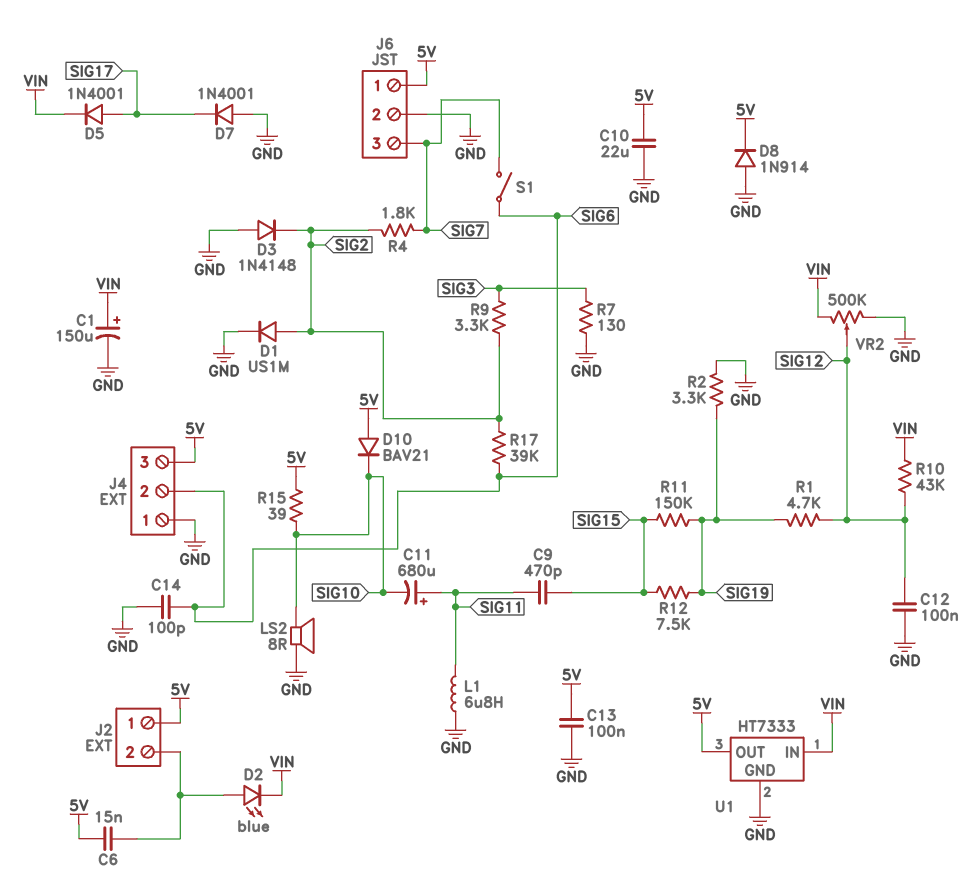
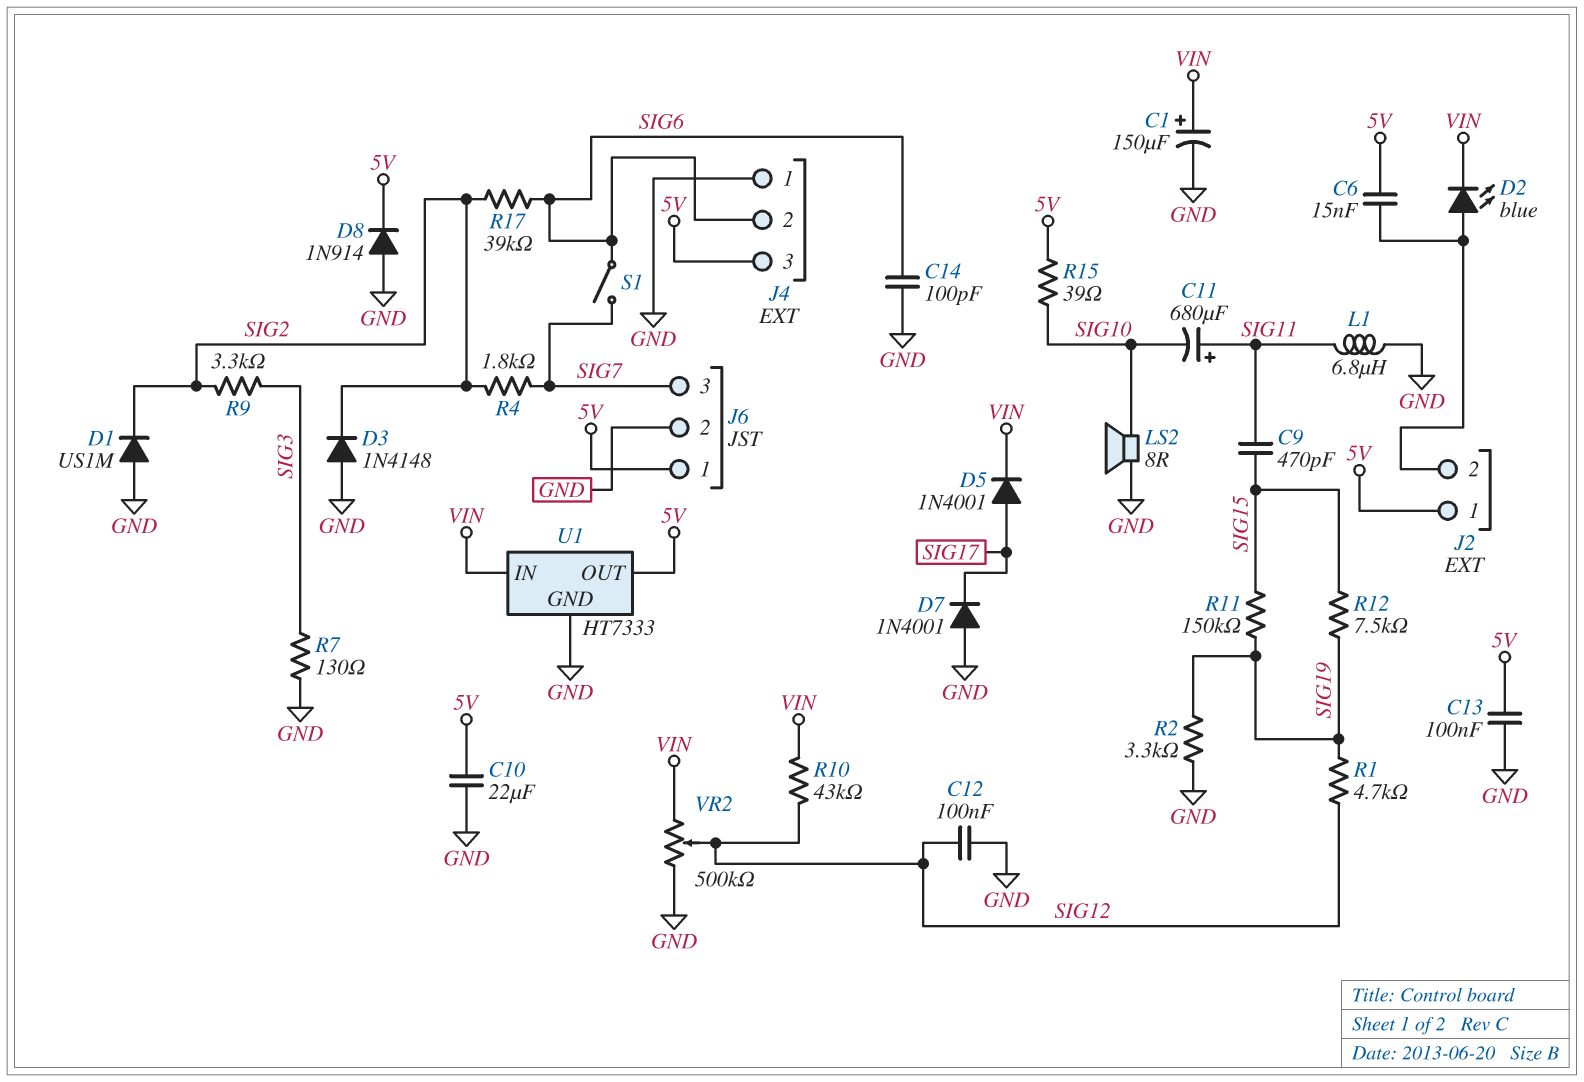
D1: diode US1M (A SIG2, K GND) -> diode US1M (A GND, K SIG2)
D10: diode BAV21 (A 5V, K SIG10) -> none

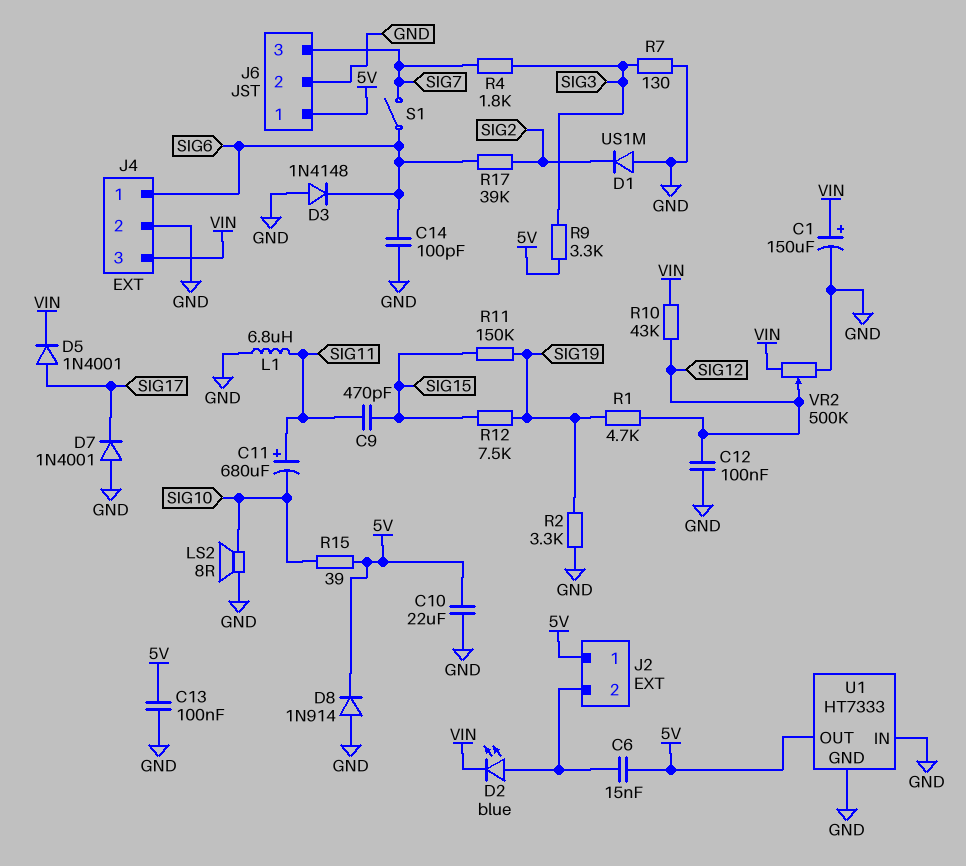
D3: diode 1N4148 (A GND, K SIG2) -> diode 1N4148 (A GND, K SIG6)
J4 pin 1: GND -> SIG6
J4 pin 2: SIG6 -> GND
J4 pin 3: 5V -> VIN
R4: 1.8k (SIG2, SIG7) -> 1.8k (SIG3, SIG7)
R9: 3.3k (SIG2, SIG3) -> 3.3k (5V, SIG3)
U1 pin IN: VIN -> GND

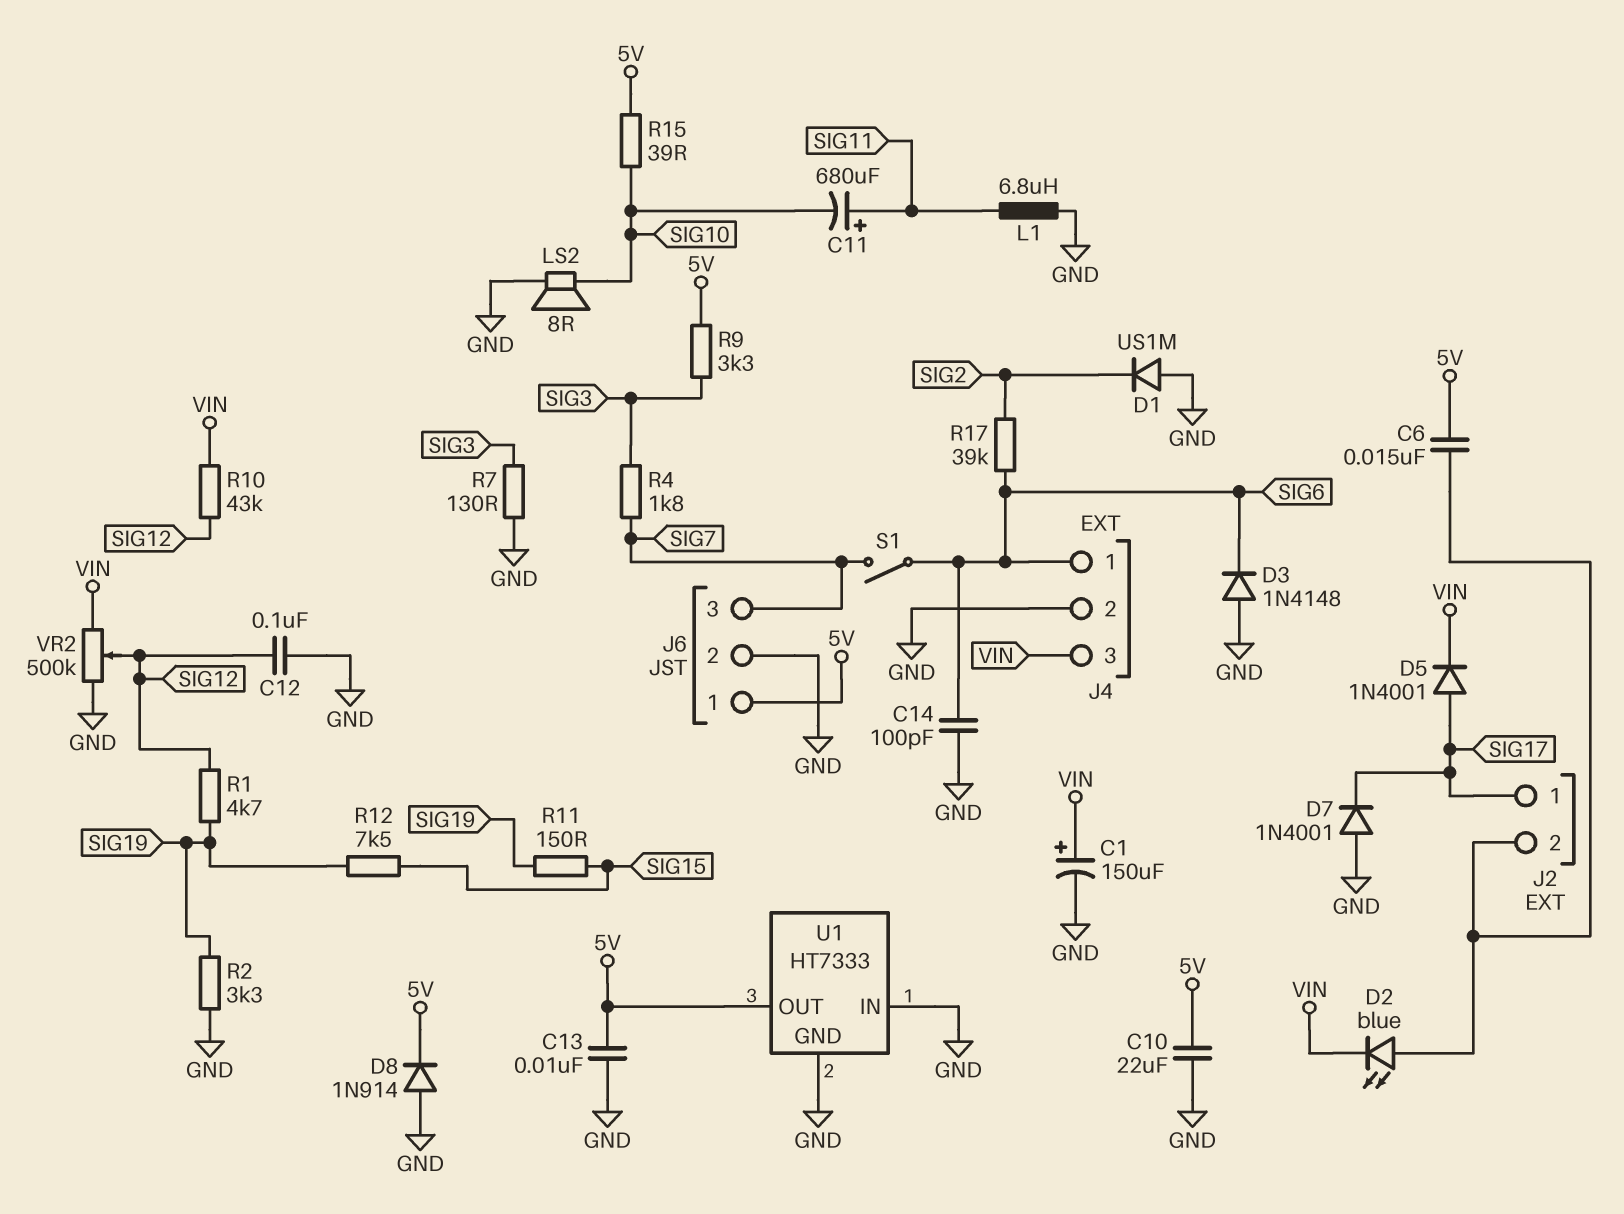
C9: 470pF (SIG11, SIG15) -> none
C13: 100nF (5V, GND) -> 10nF (5V, GND)
J2 pin 1: 5V -> SIG17
R11: 150k (SIG15, SIG19) -> 150 (SIG15, SIG19)

